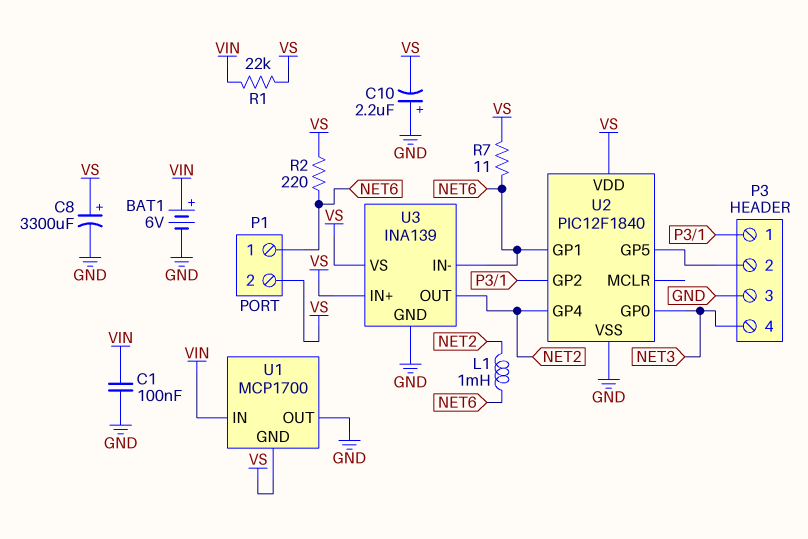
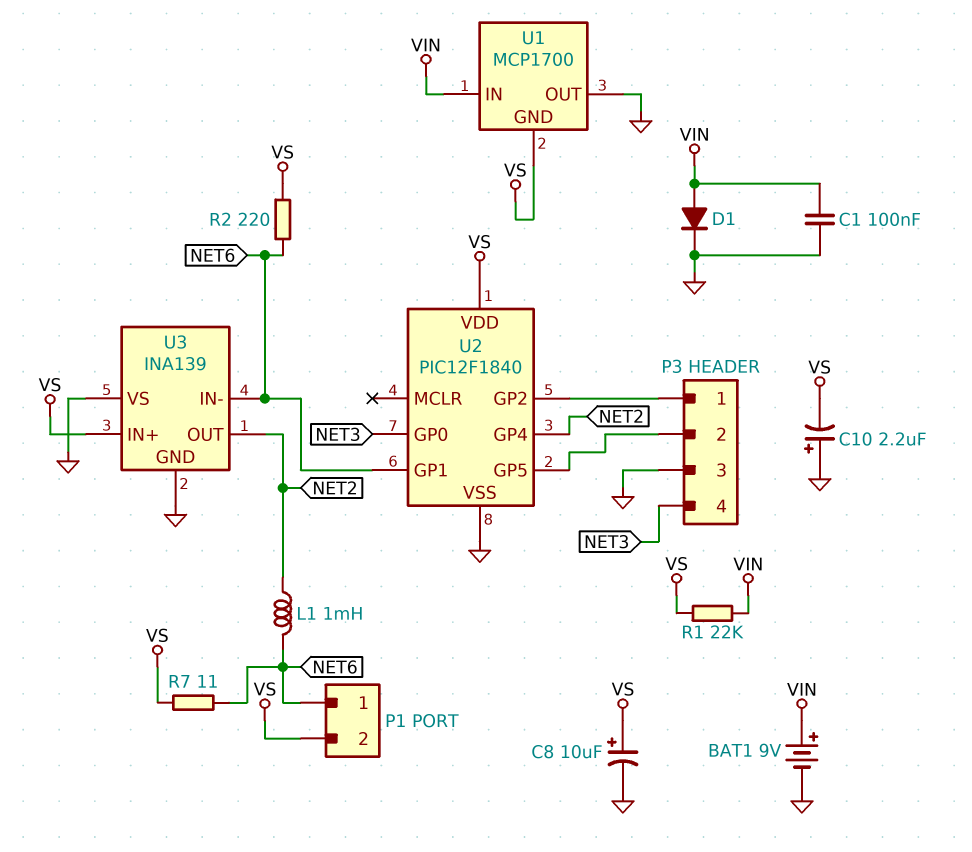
BAT1: 6V (plus VIN, minus GND) -> 9V (plus VIN, minus GND)
C8: 3300uF (plus VS, minus GND) -> 10uF (plus VS, minus GND)
D1: none -> diode (A VIN, K GND)
U3 pin VS: VS -> GND

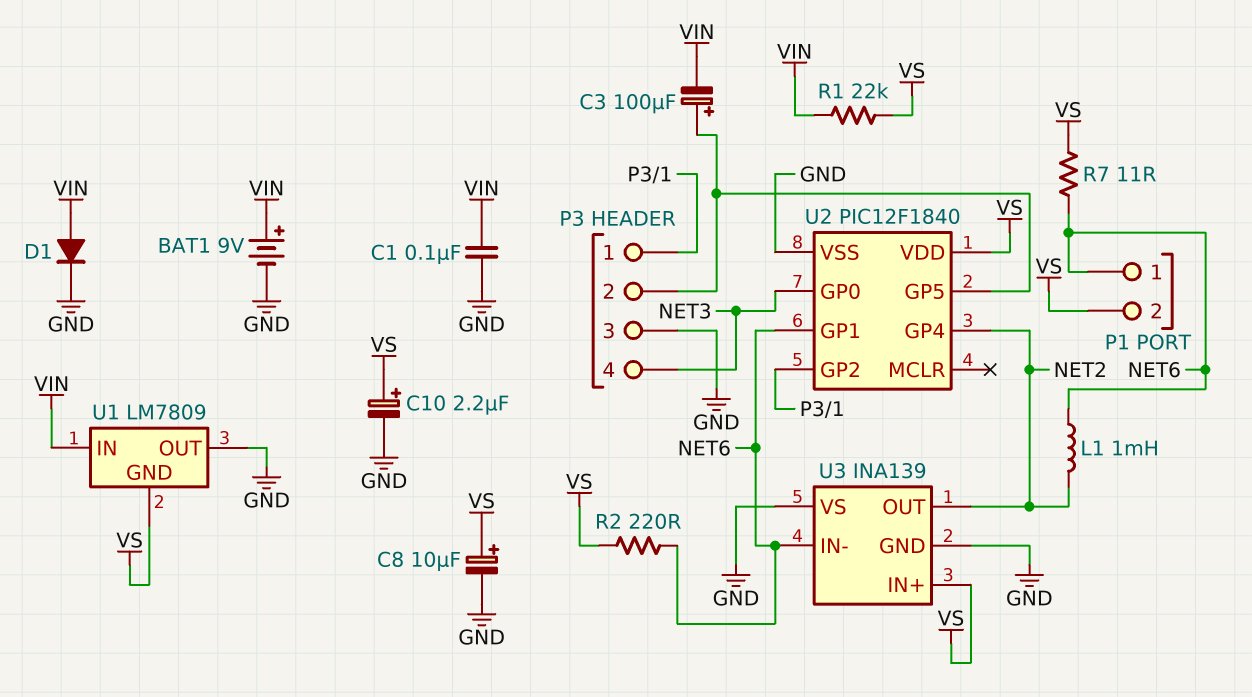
C3: none -> 100uF (plus P3/2, minus VIN)
C10: 2.2uF (plus GND, minus VS) -> 2.2uF (plus VS, minus GND)
U1: MCP1700 -> LM7809

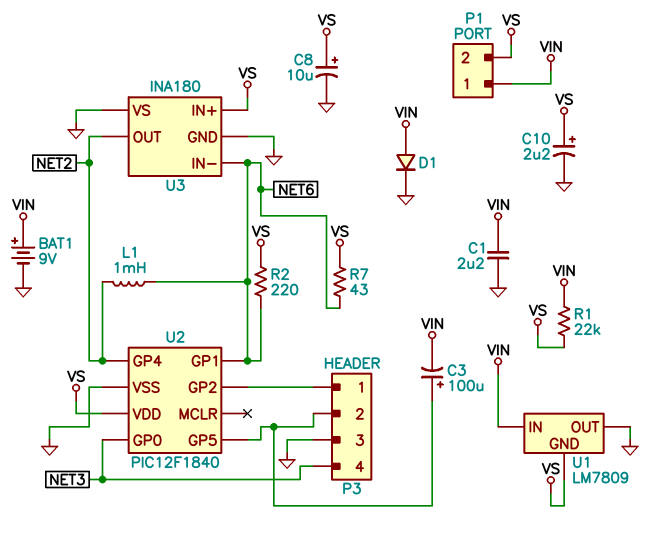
C1: 100nF (GND, VIN) -> 2.2uF (GND, VIN)
P1 pin 1: NET6 -> VIN
R7: 11 (NET6, VS) -> 43 (NET6, VS)
U3: INA139 -> INA180

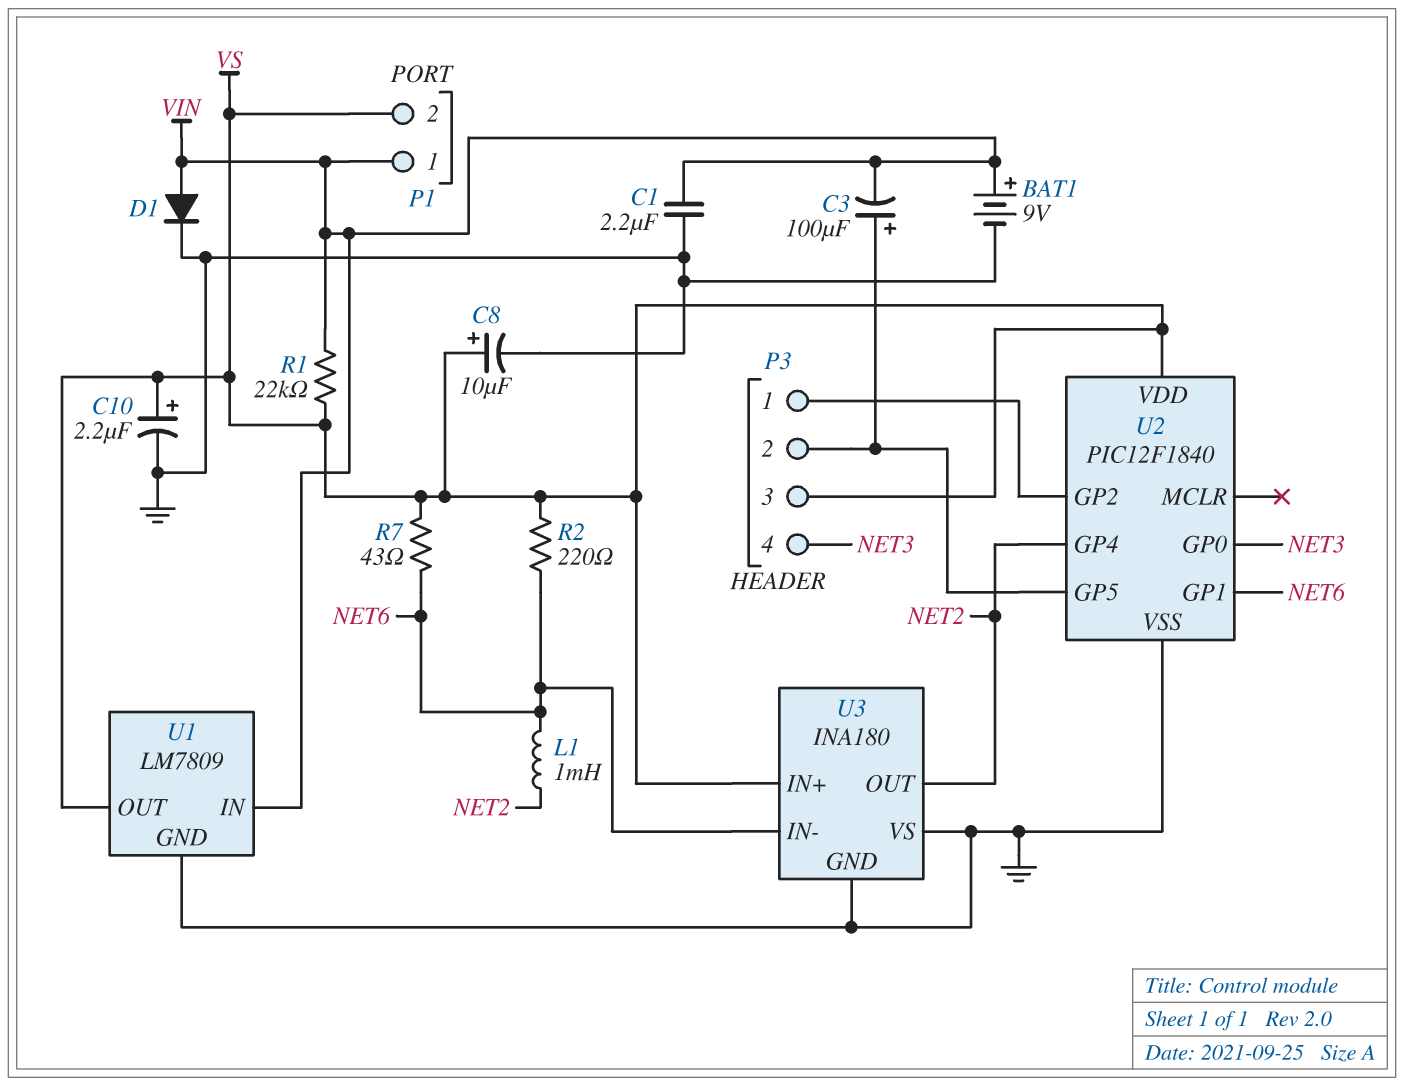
P3 pin 3: GND -> VS
U1 pin GND: VS -> GND
U1 pin OUT: GND -> VS

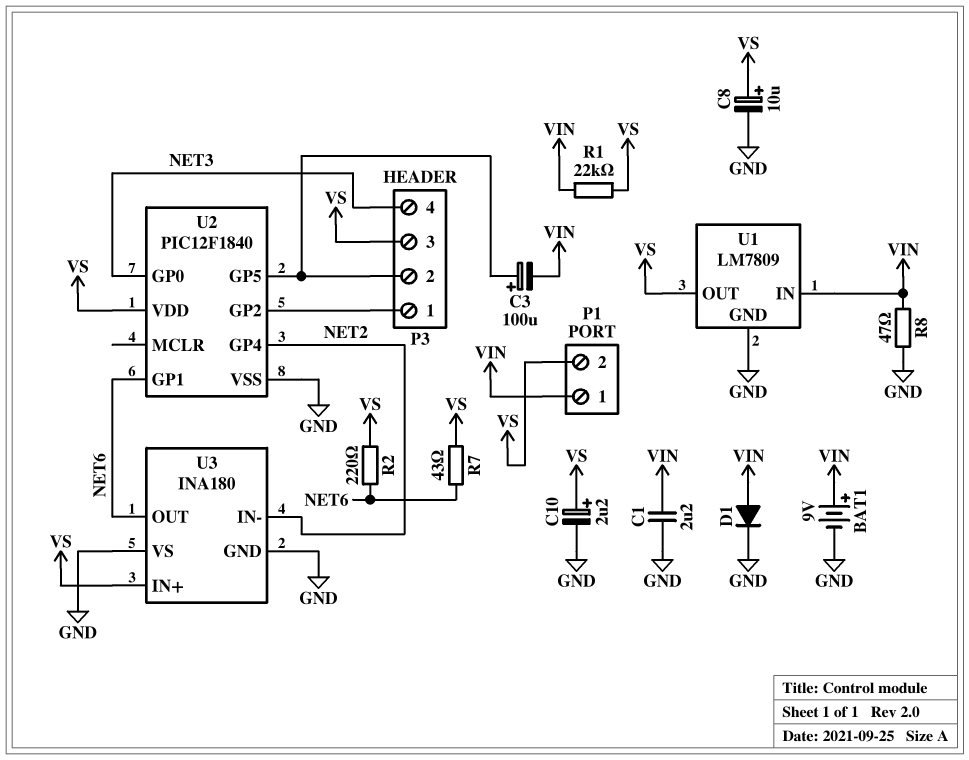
L1: 1mH (NET2, NET6) -> none
R8: none -> 47 (GND, VIN)
U3 pin IN-: NET6 -> NET2
U3 pin OUT: NET2 -> NET6

